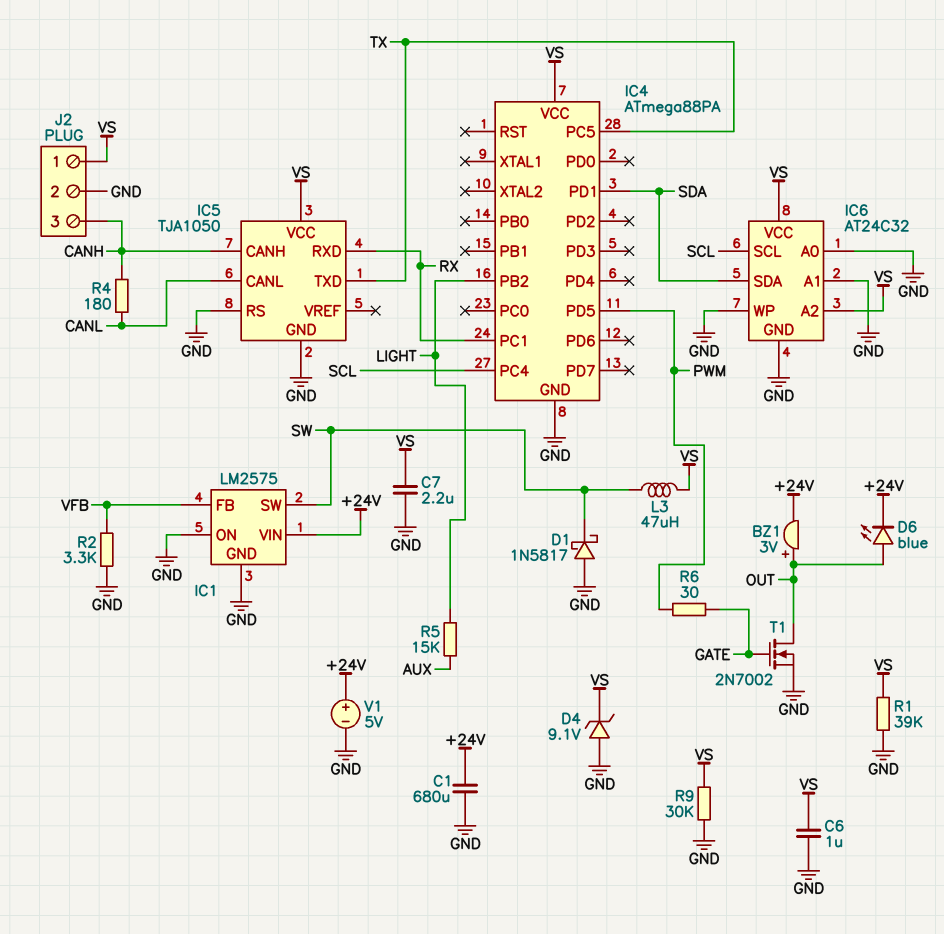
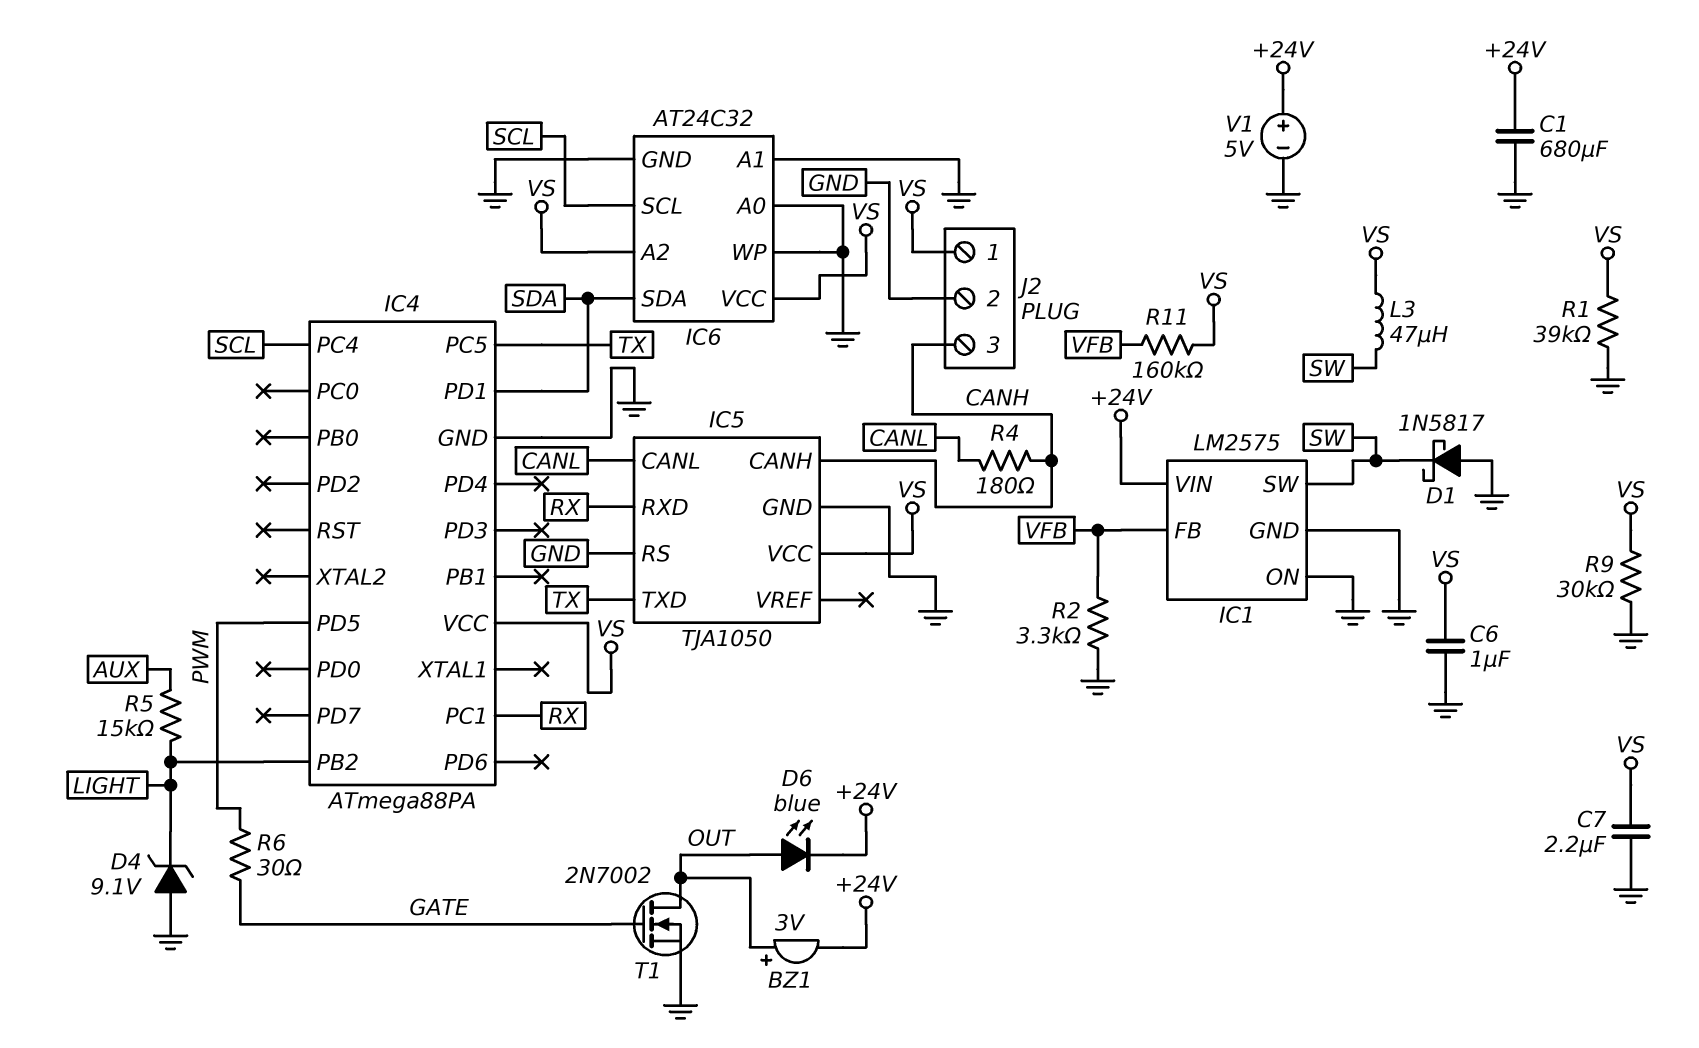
D4: zener 9.1V (A GND, K VS) -> zener 9.1V (A GND, K LIGHT)
R11: none -> 160k (VFB, VS)

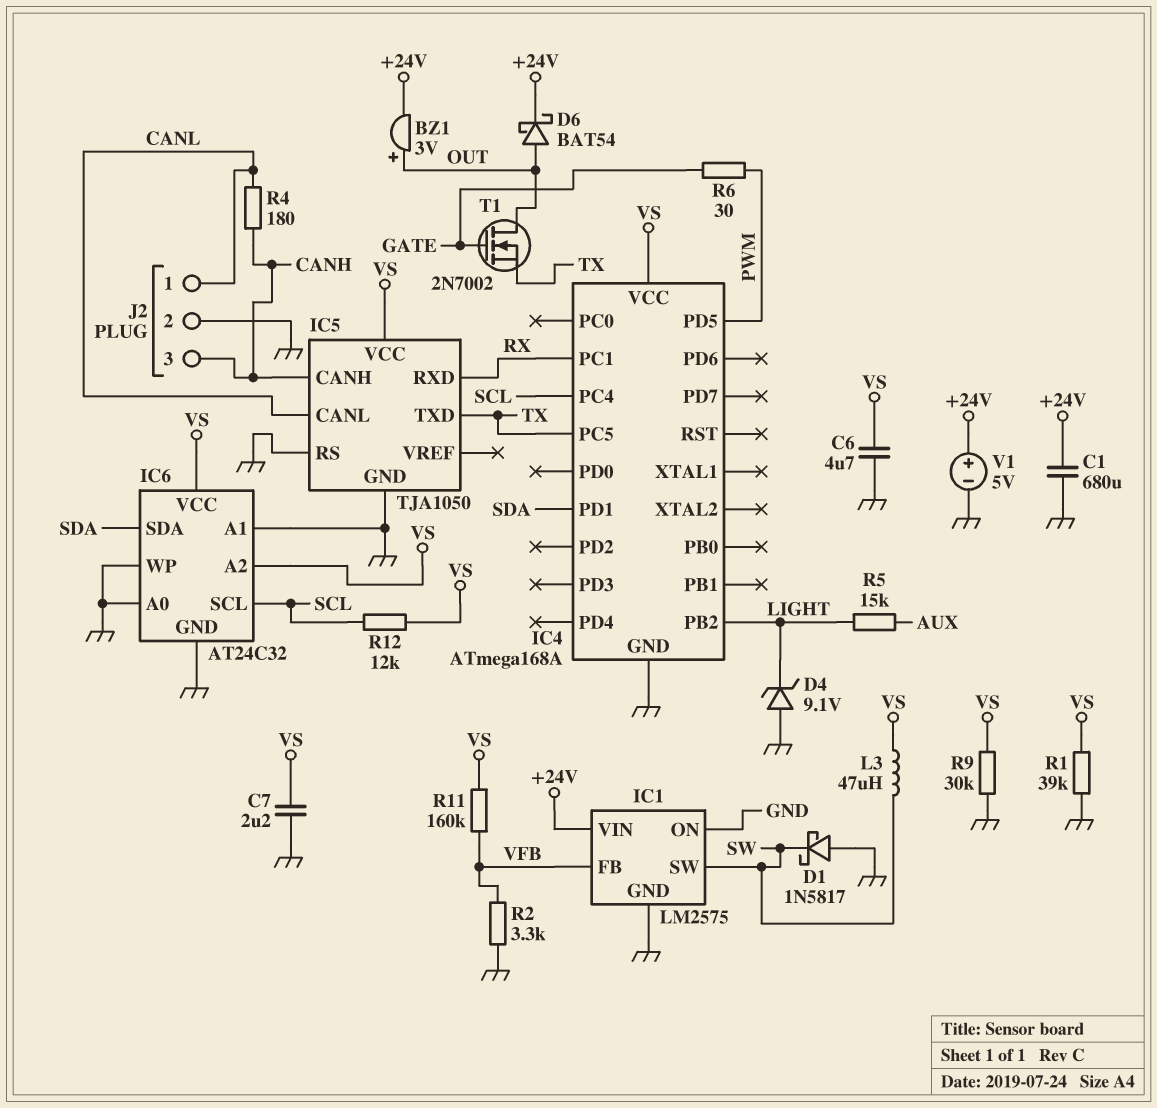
C6: 1uF (GND, VS) -> 4.7uF (GND, VS)
D6: LED blue (A OUT, K +24V) -> schottky BAT54 (A OUT, K +24V)
IC4: ATmega88PA -> ATmega168A
J2 pin 1: VS -> CANL
R12: none -> 12k (SCL, VS)
T1: NMOS 2N7002 (G GATE, D OUT, S GND) -> NMOS 2N7002 (G GATE, D OUT, S TX)

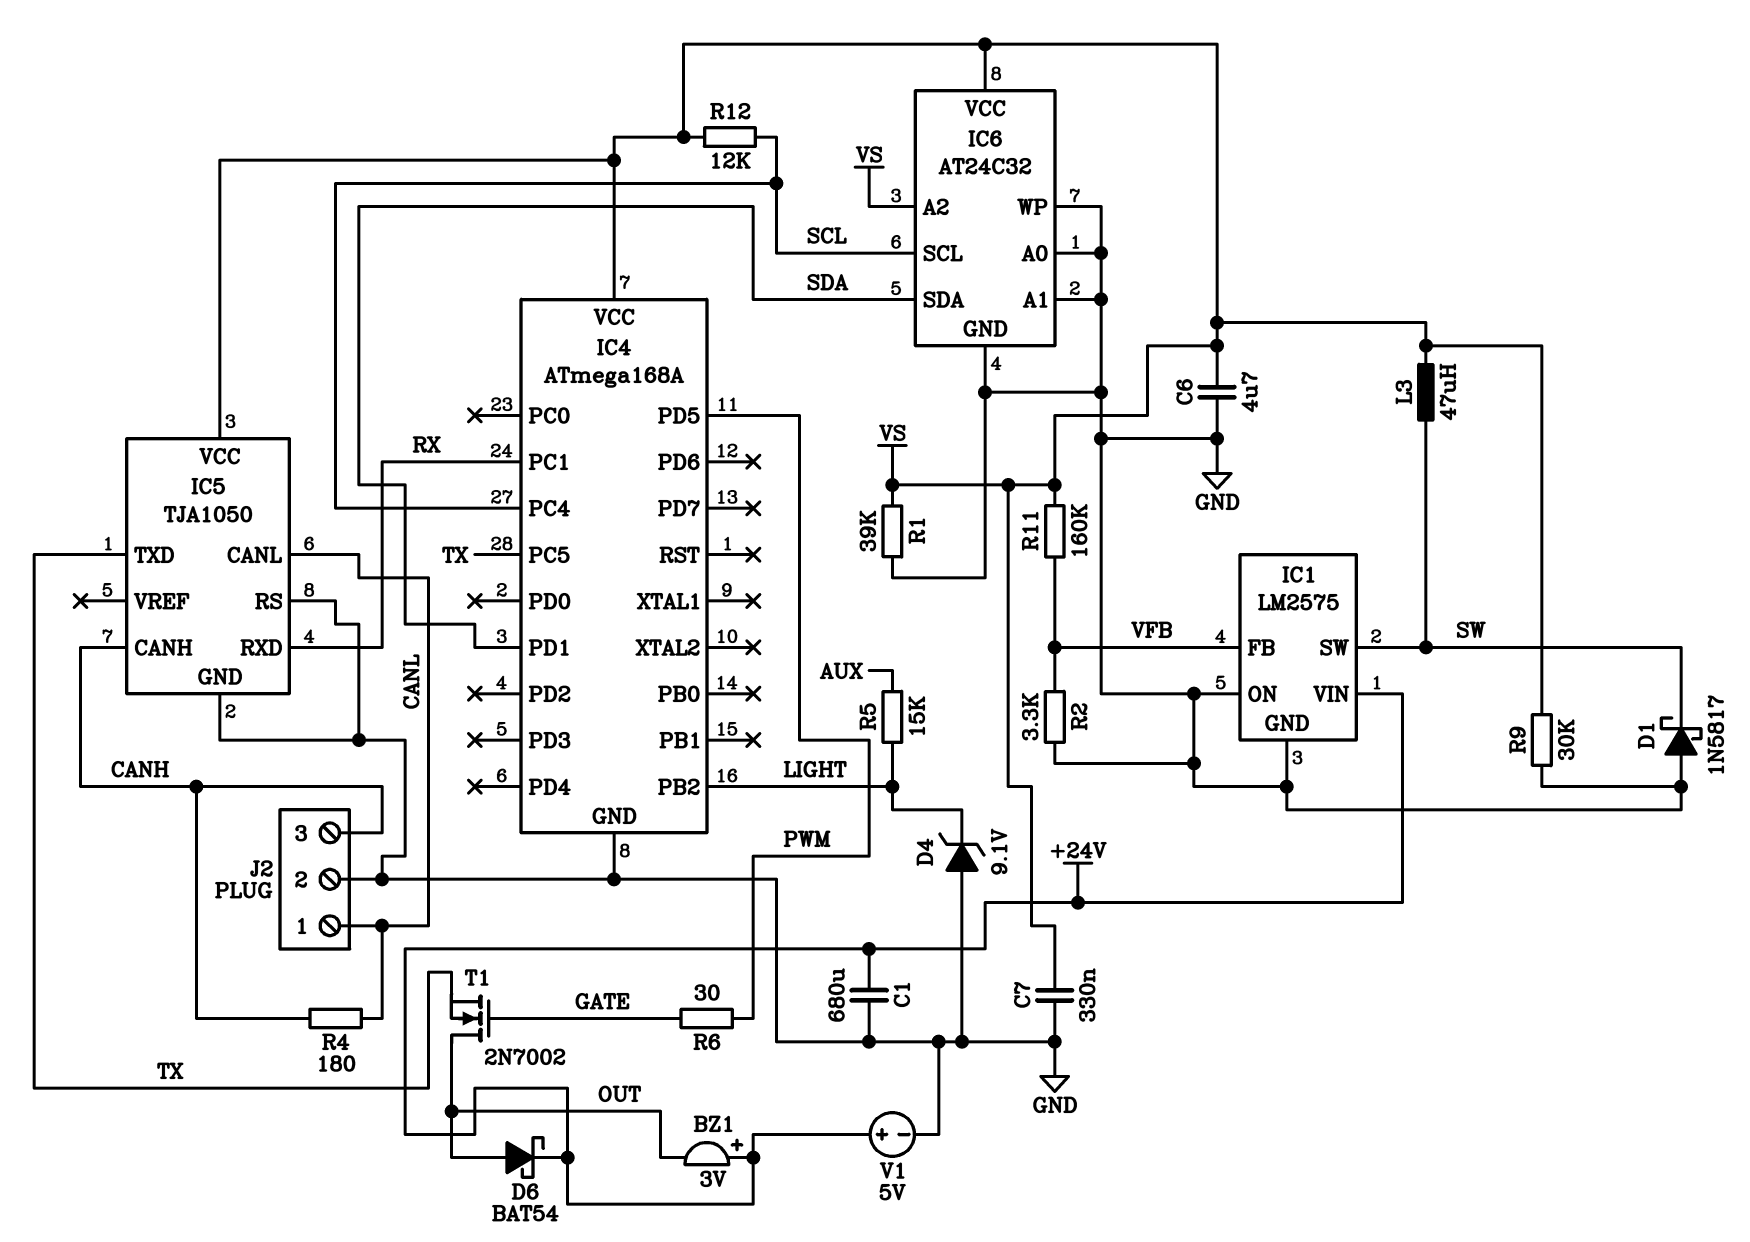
BZ1: buzzer 3V (plus OUT, minus +24V) -> buzzer 3V (plus +24V, minus OUT)
C7: 2.2uF (GND, VS) -> 330nF (GND, VS)

